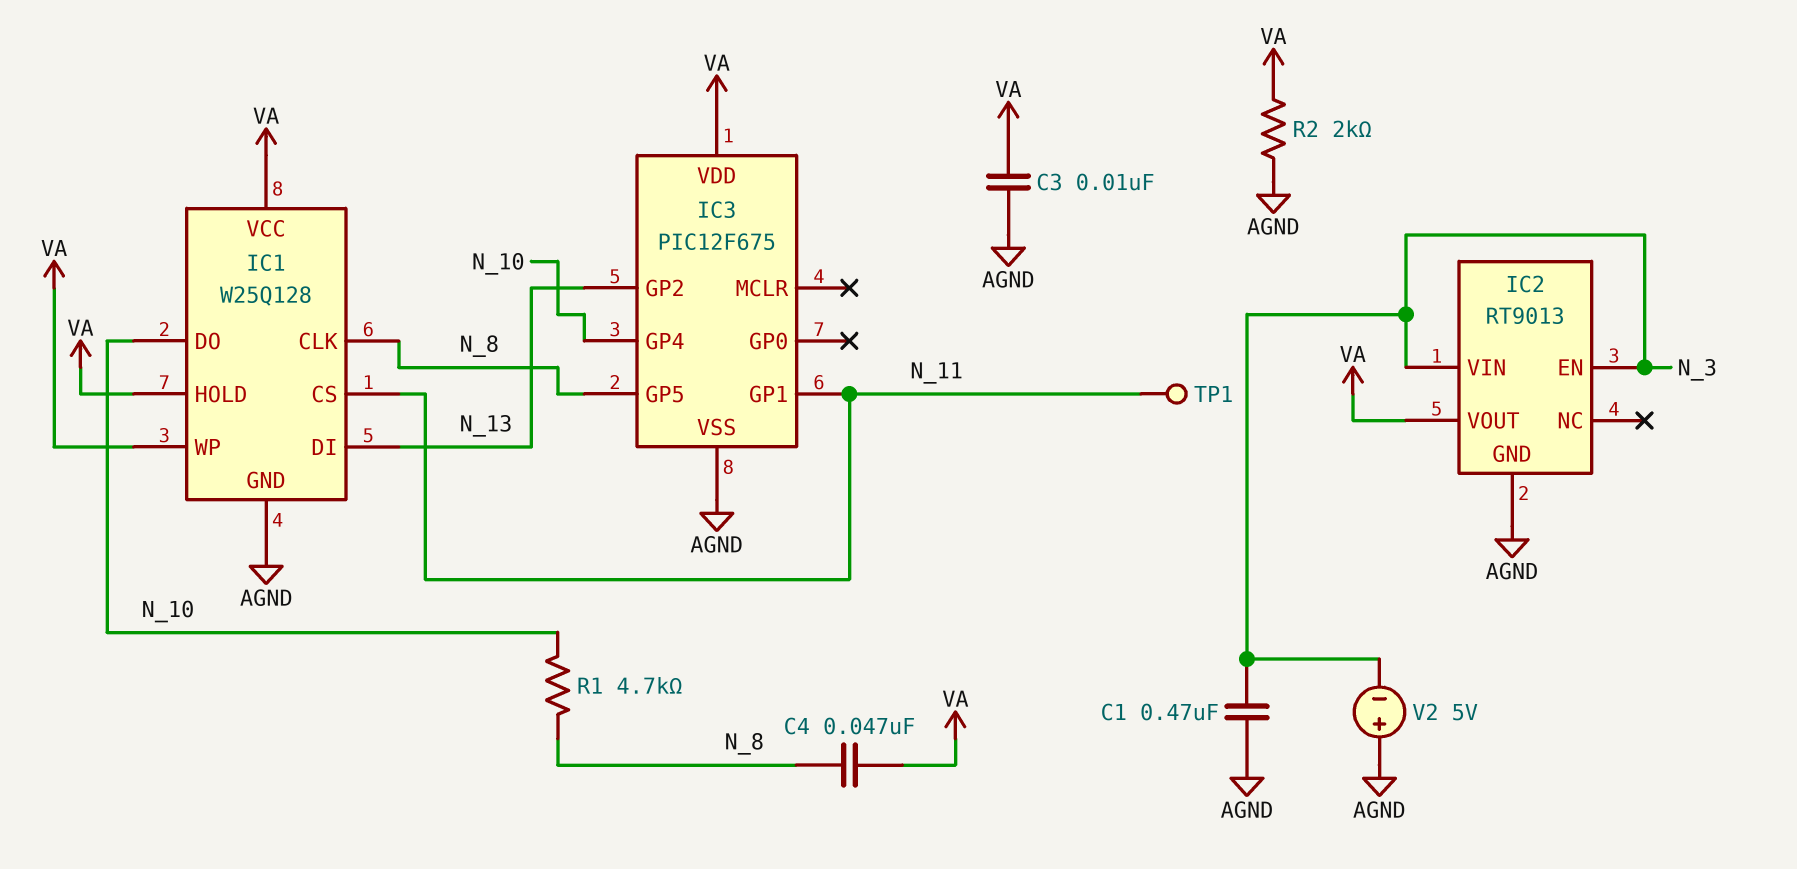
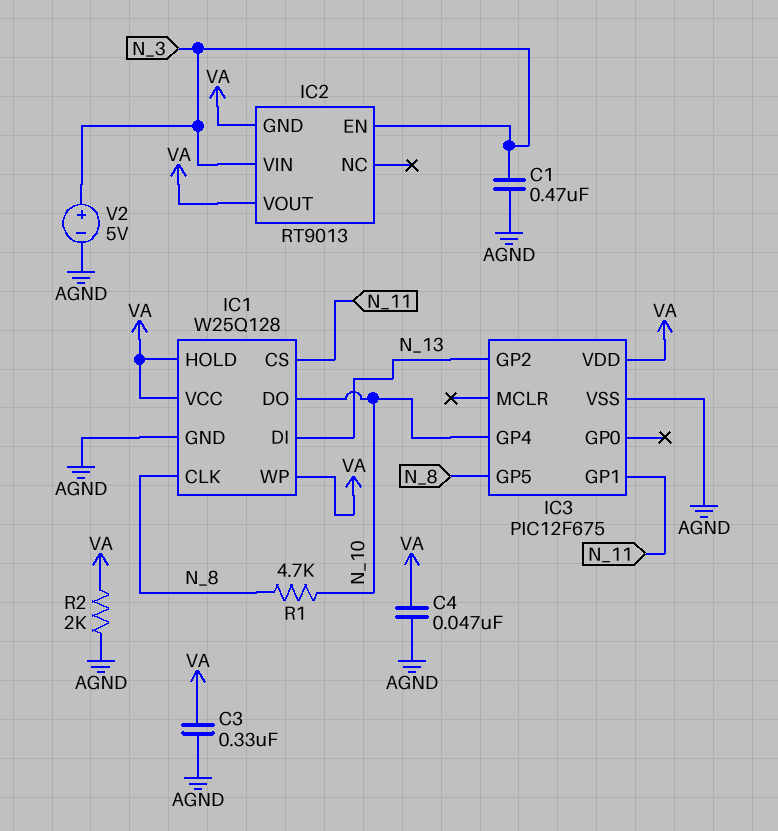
C3: 10nF (AGND, VA) -> 330nF (AGND, VA)
C4: 47nF (N_8, VA) -> 47nF (AGND, VA)
IC2 pin GND: AGND -> VA
TP1: test point (N_11) -> none
V2: 5V (plus AGND, minus N_3) -> 5V (plus N_3, minus AGND)

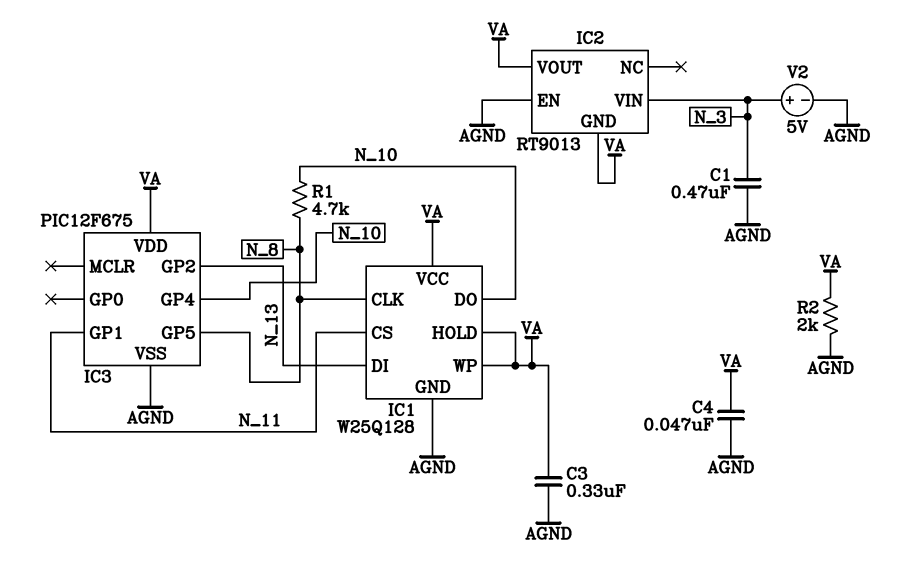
IC2 pin EN: N_3 -> AGND

